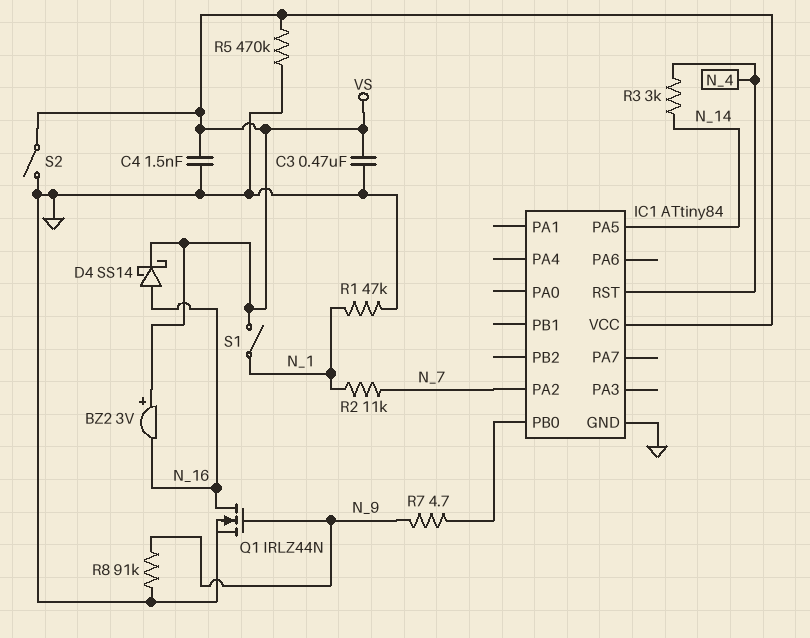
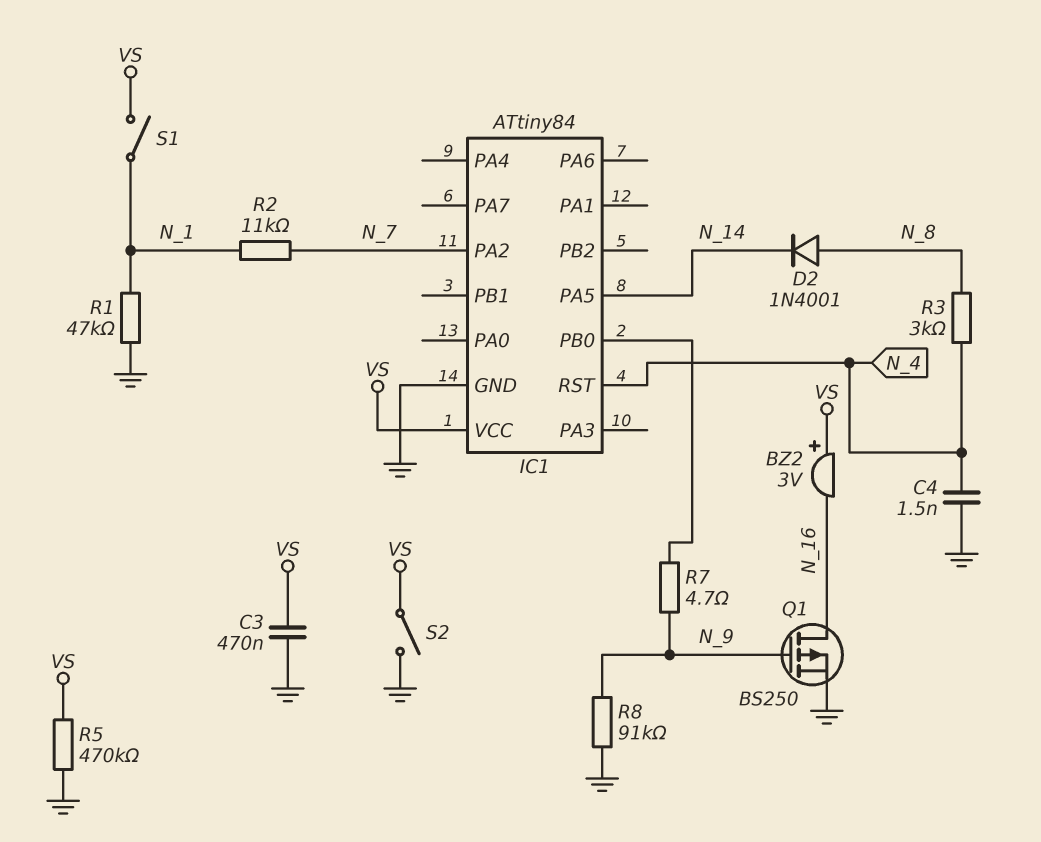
C4: 1.5nF (GND, VS) -> 1.5nF (GND, N_4)
D2: none -> diode 1N4001 (A N_8, K N_14)
D4: schottky SS14 (A N_16, K VS) -> none
Q1: NMOS IRLZ44N (G N_9, D N_16, S GND) -> PMOS BS250 (G N_9, D N_16, S GND)
R3: 3k (N_4, N_14) -> 3k (N_4, N_8)

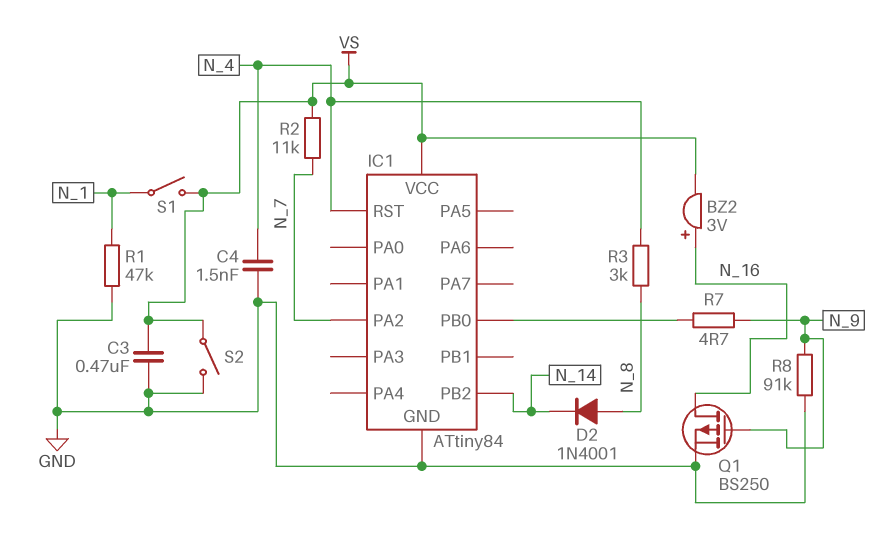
BZ2: buzzer 3V (plus VS, minus N_16) -> buzzer 3V (plus N_16, minus VS)
IC1 pin PA5: N_14 -> none
IC1 pin PB2: none -> N_14
R2: 11k (N_1, N_7) -> 11k (N_7, VS)
R5: 470k (GND, VS) -> none

